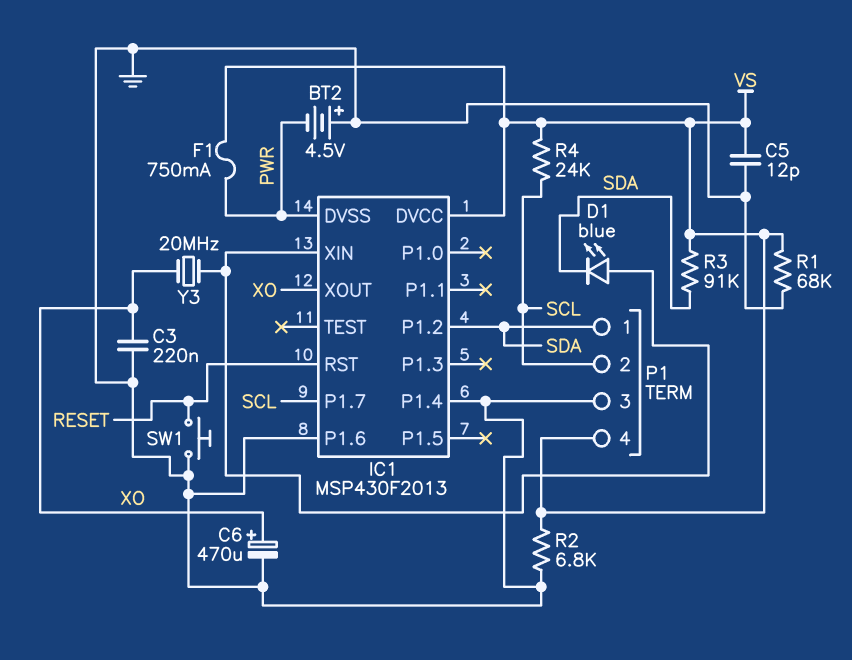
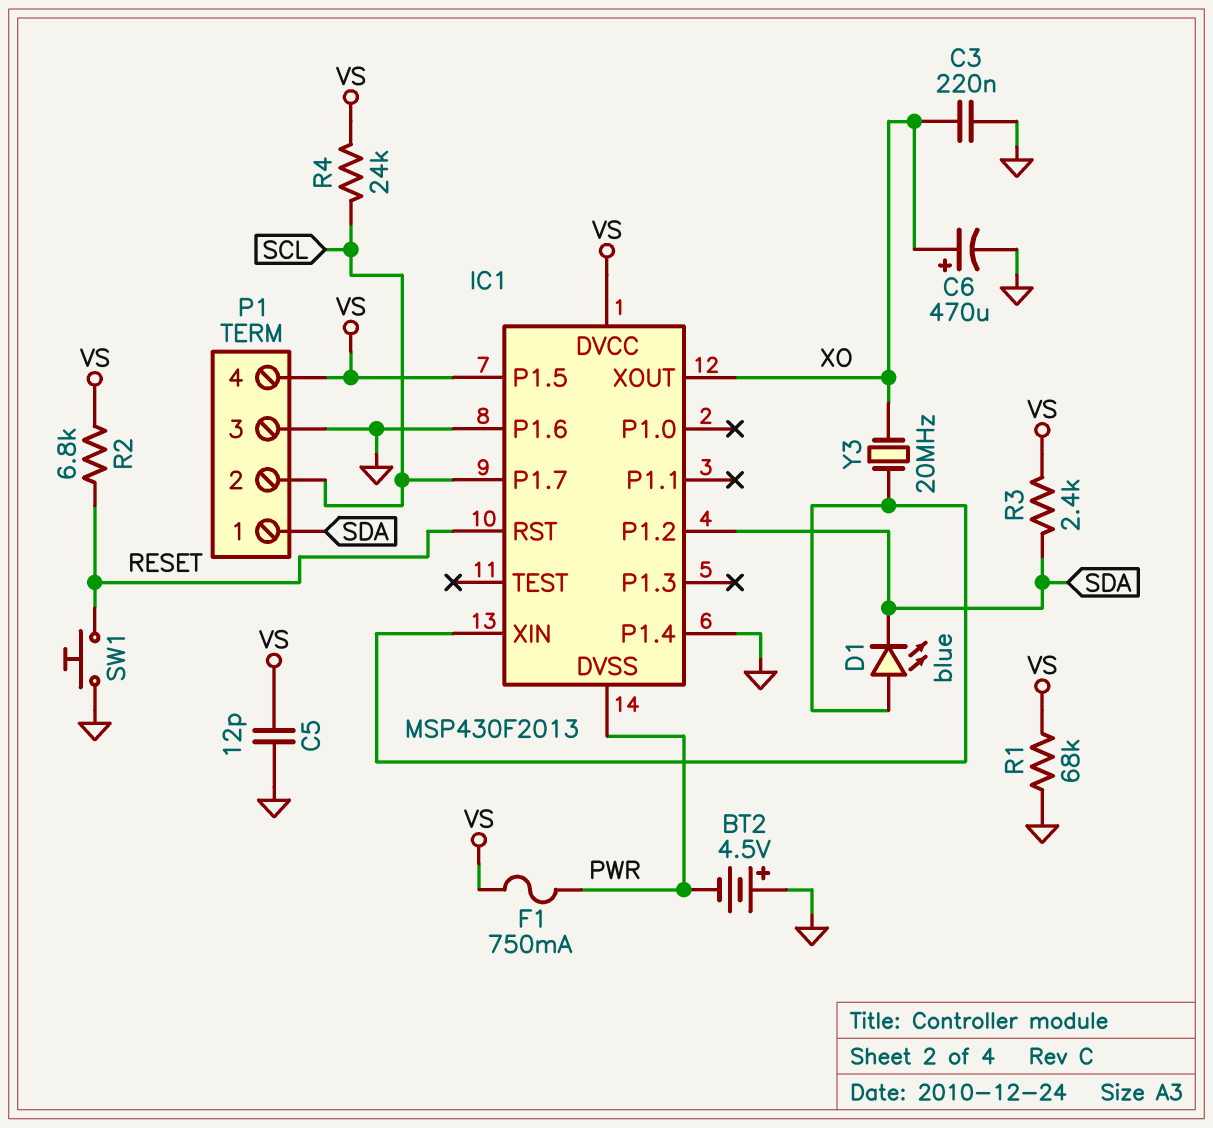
IC1 pin P1.5: none -> VS
R2: 6.8k (GND, VS) -> 6.8k (RESET, VS)
R3: 91k (SDA, VS) -> 2.4k (SDA, VS)

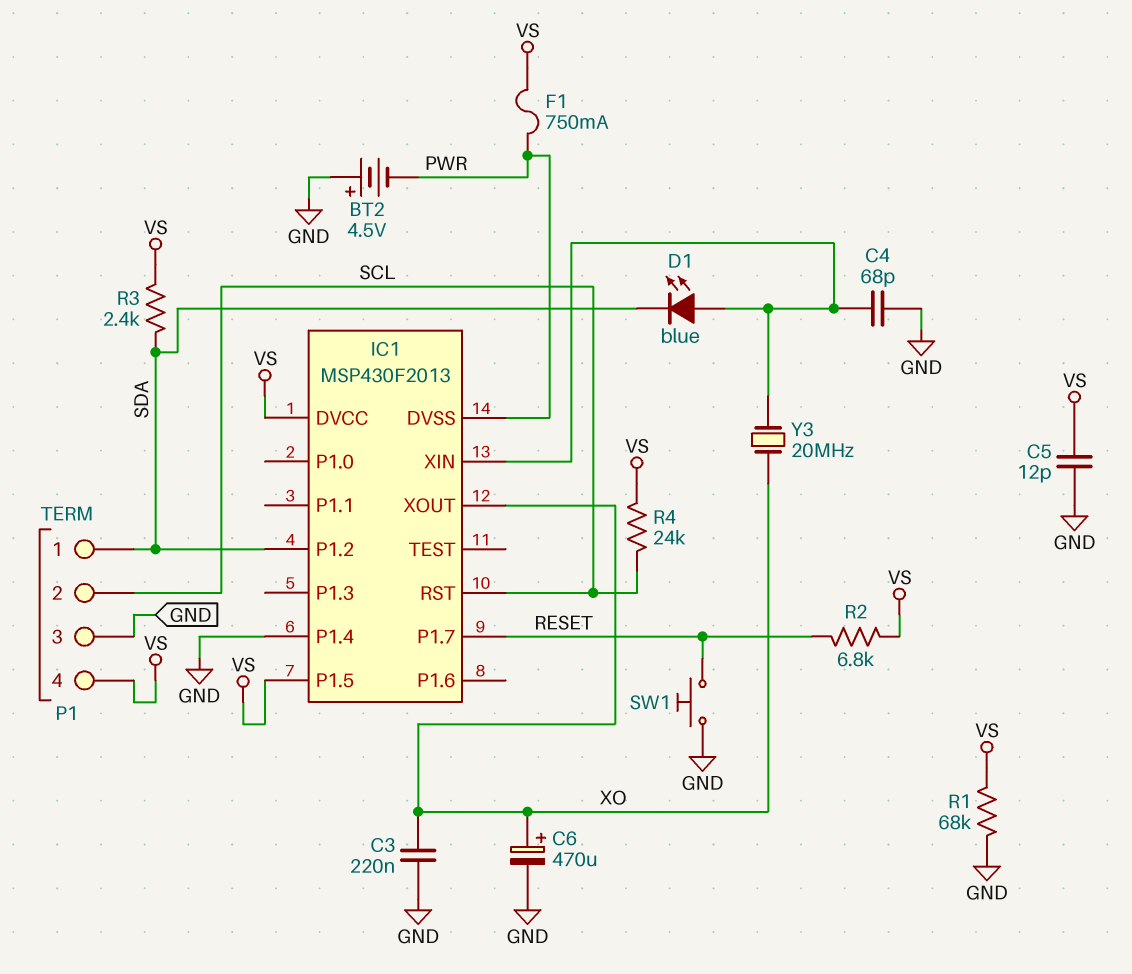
C4: none -> 68pF (GND, IC1/XIN)
IC1 pin P1.6: GND -> none
IC1 pin P1.7: SCL -> RESET
IC1 pin RST: RESET -> SCL

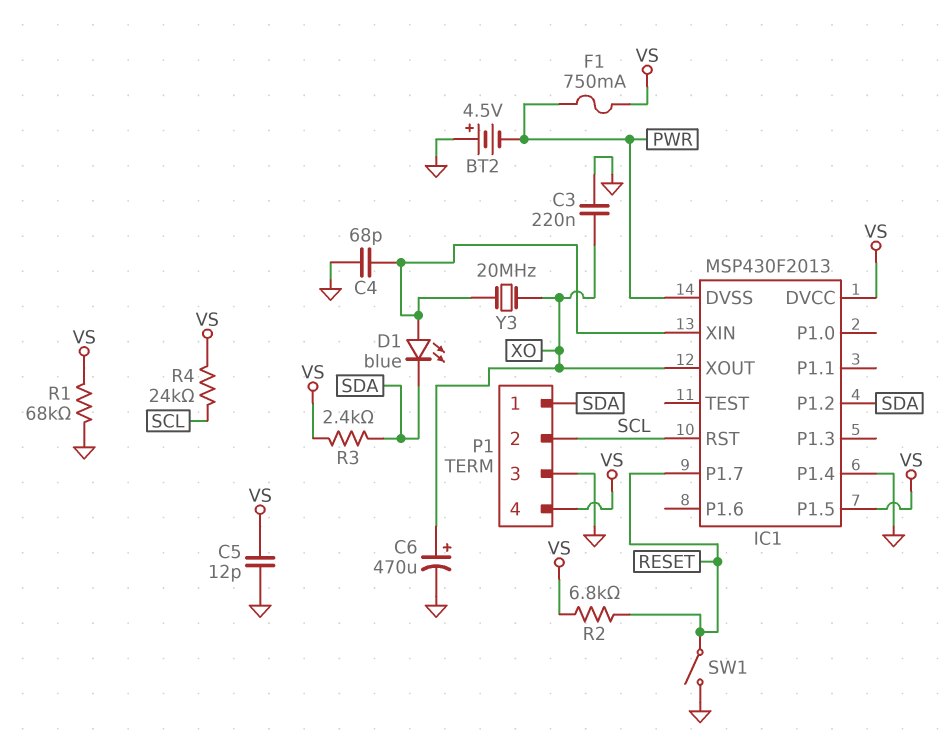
SW1: button (GND, RESET) -> switch (GND, RESET)

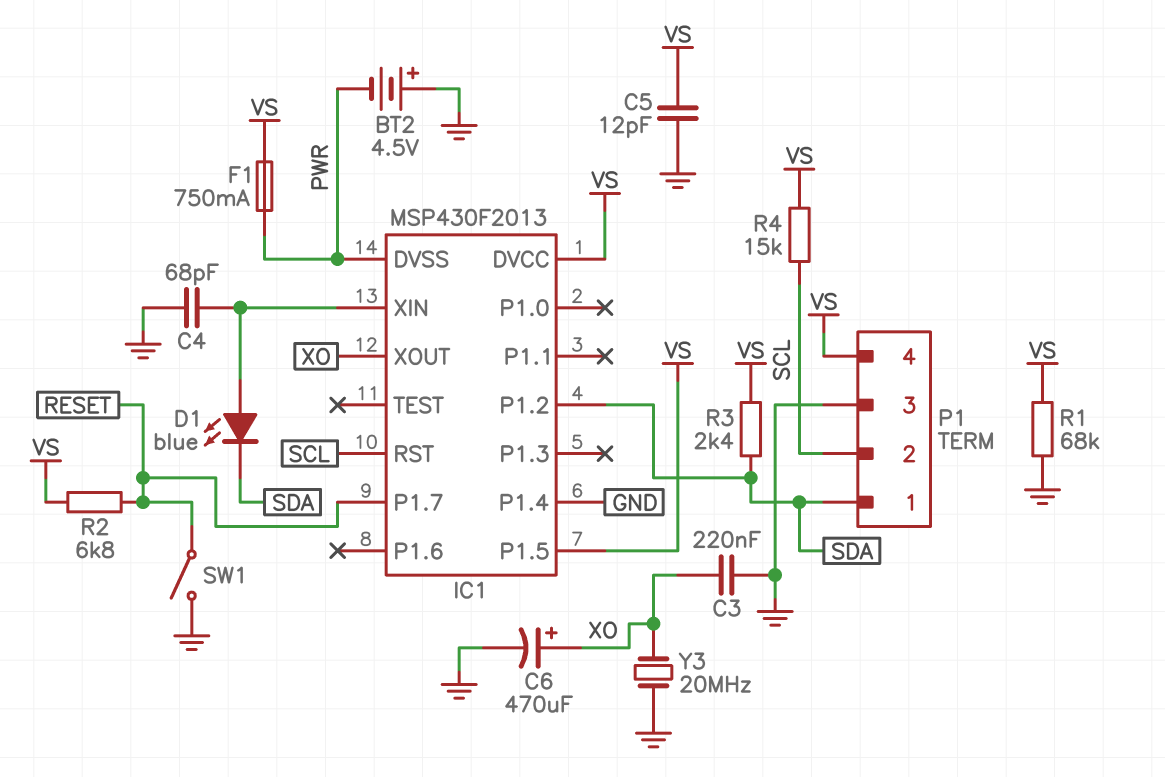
R4: 24k (SCL, VS) -> 15k (SCL, VS)
Y3: 20MHz (IC1/XIN, XO) -> 20MHz (GND, XO)

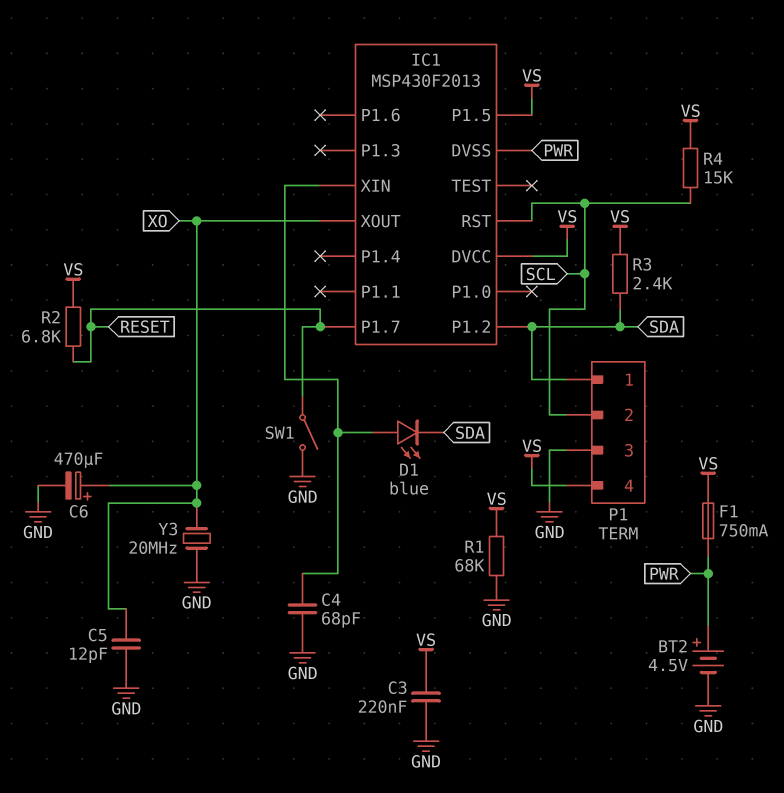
BT2: 4.5V (plus GND, minus PWR) -> 4.5V (plus PWR, minus GND)
C3: 220nF (GND, XO) -> 220nF (GND, VS)
C5: 12pF (GND, VS) -> 12pF (GND, XO)
IC1 pin P1.4: GND -> none

